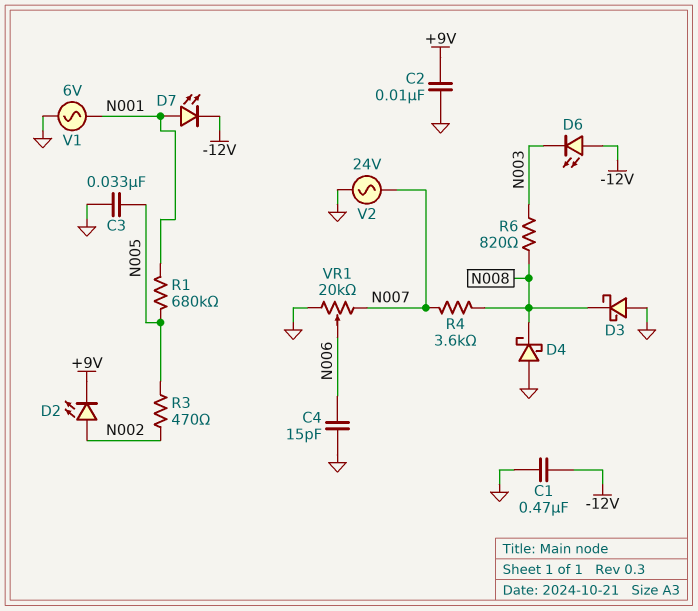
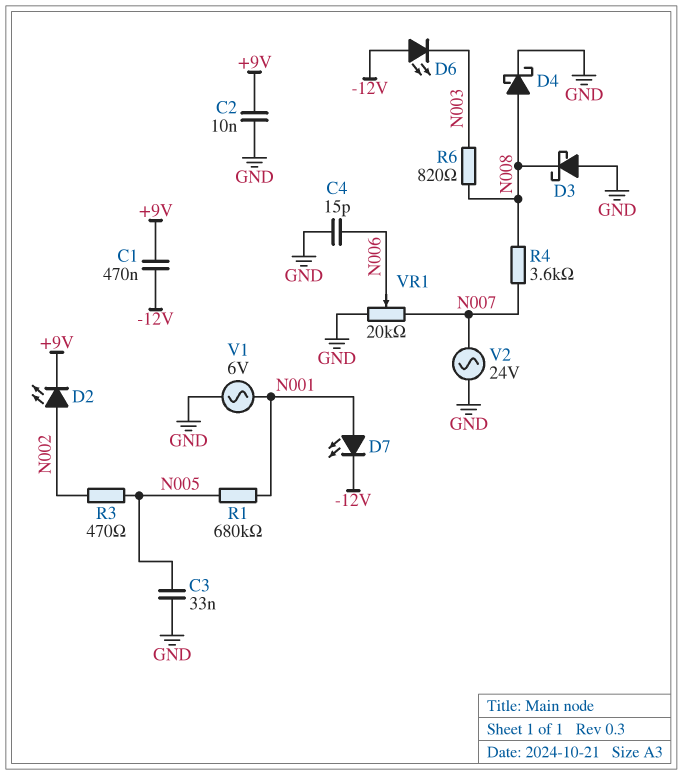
C1: 470nF (-12V, GND) -> 470nF (+9V, -12V)
D4: schottky (A GND, K N008) -> schottky (A N008, K GND)

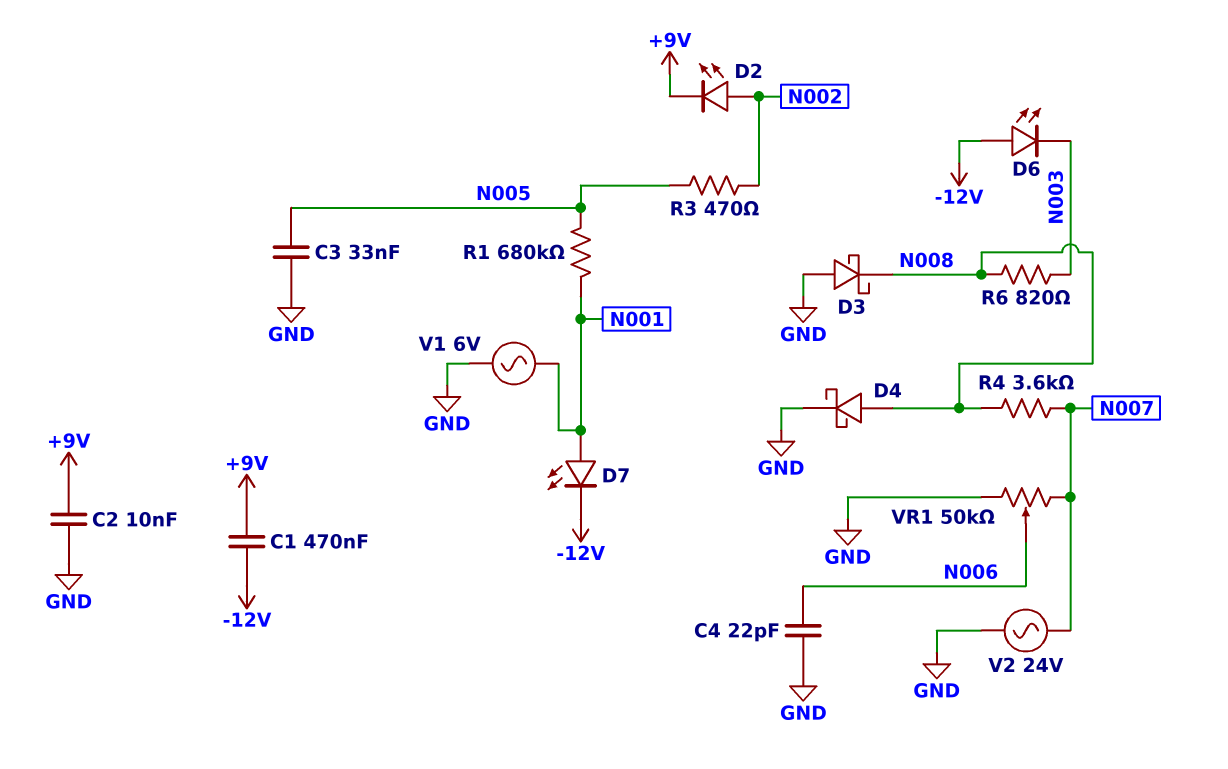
C4: 15pF (GND, N006) -> 22pF (GND, N006)
VR1: 20k (GND, N007, wiper N006) -> 50k (GND, N007, wiper N006)

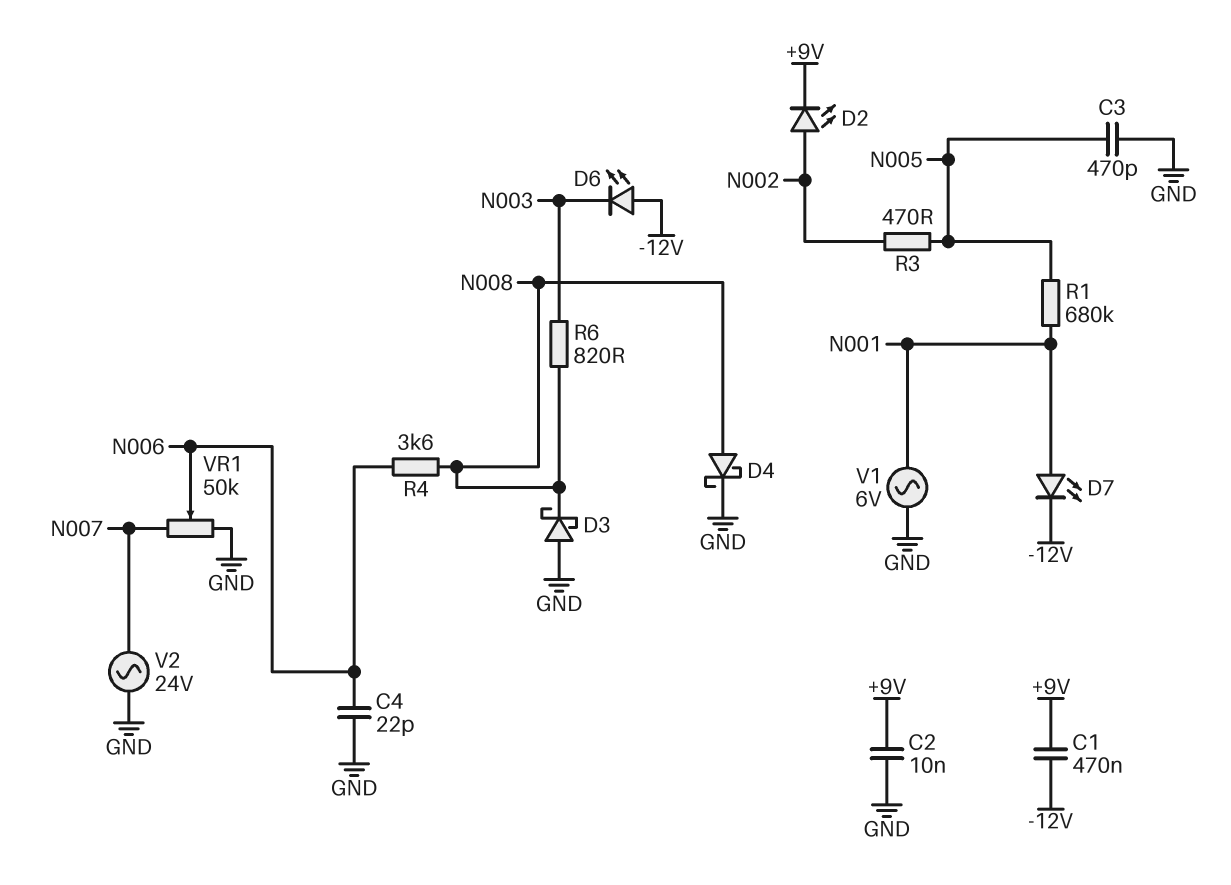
C3: 33nF (GND, N005) -> 470pF (GND, N005)
R4: 3.6k (N007, N008) -> 3.6k (N006, N008)

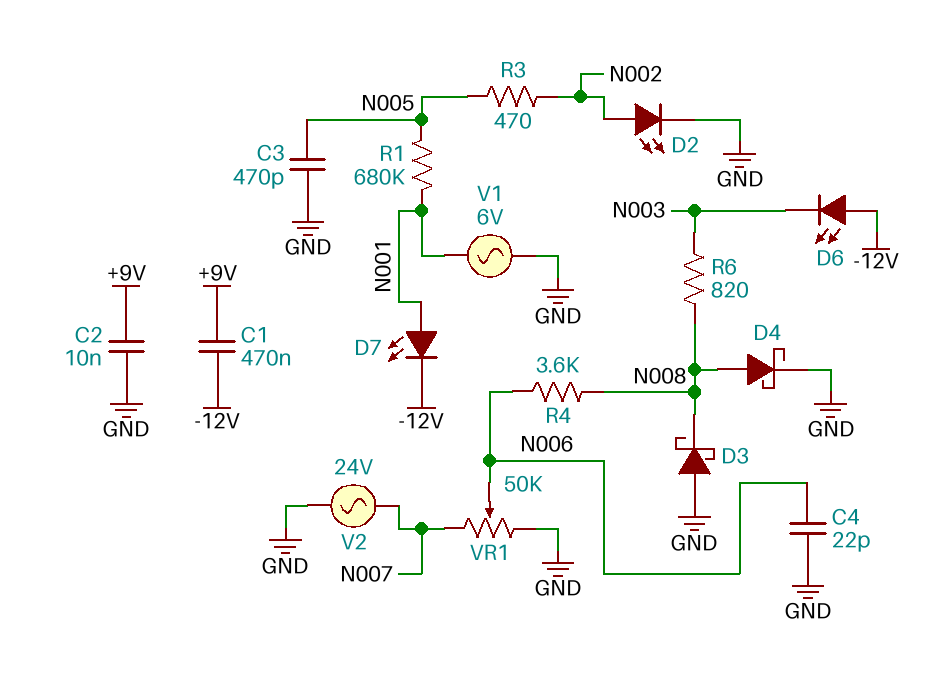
D2: LED (A N002, K +9V) -> LED (A N002, K GND)

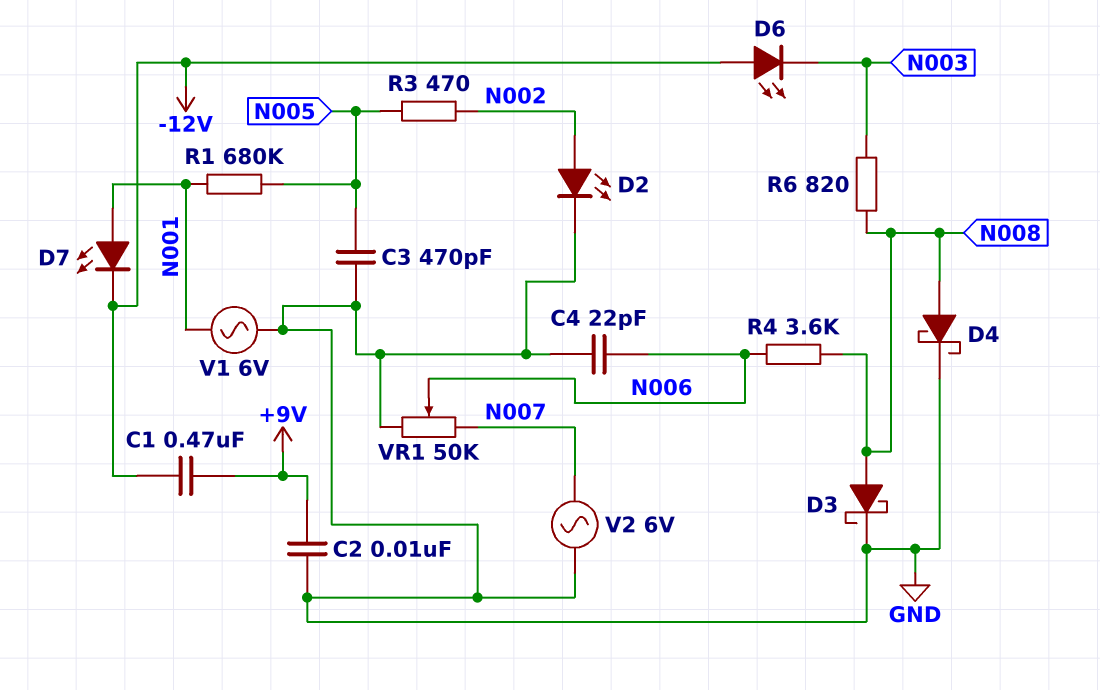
D3: schottky (A GND, K N008) -> schottky (A N008, K GND)
V2: AC 24V (GND, N007) -> AC 6V (GND, N007)

